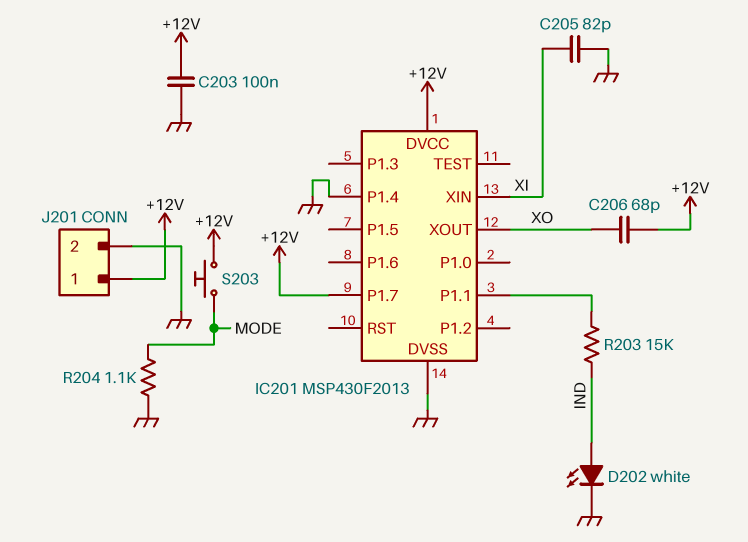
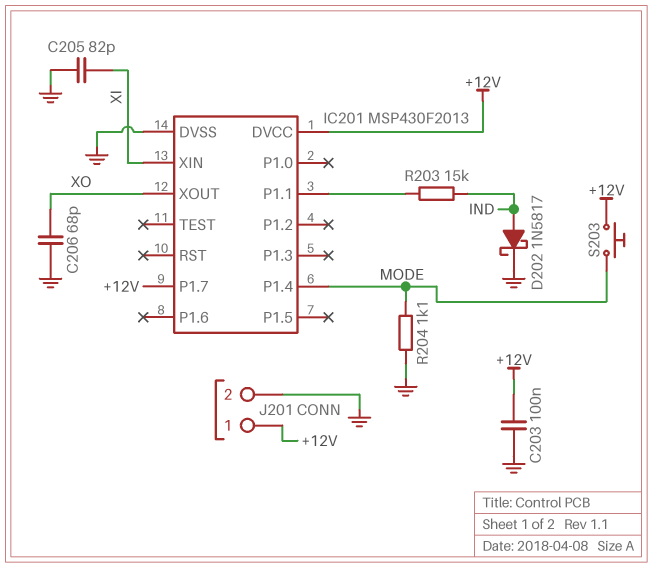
C206: 68pF (+12V, XO) -> 68pF (GND, XO)
D202: LED white (A IND, K GND) -> schottky 1N5817 (A IND, K GND)
IC201 pin P1.4: GND -> MODE

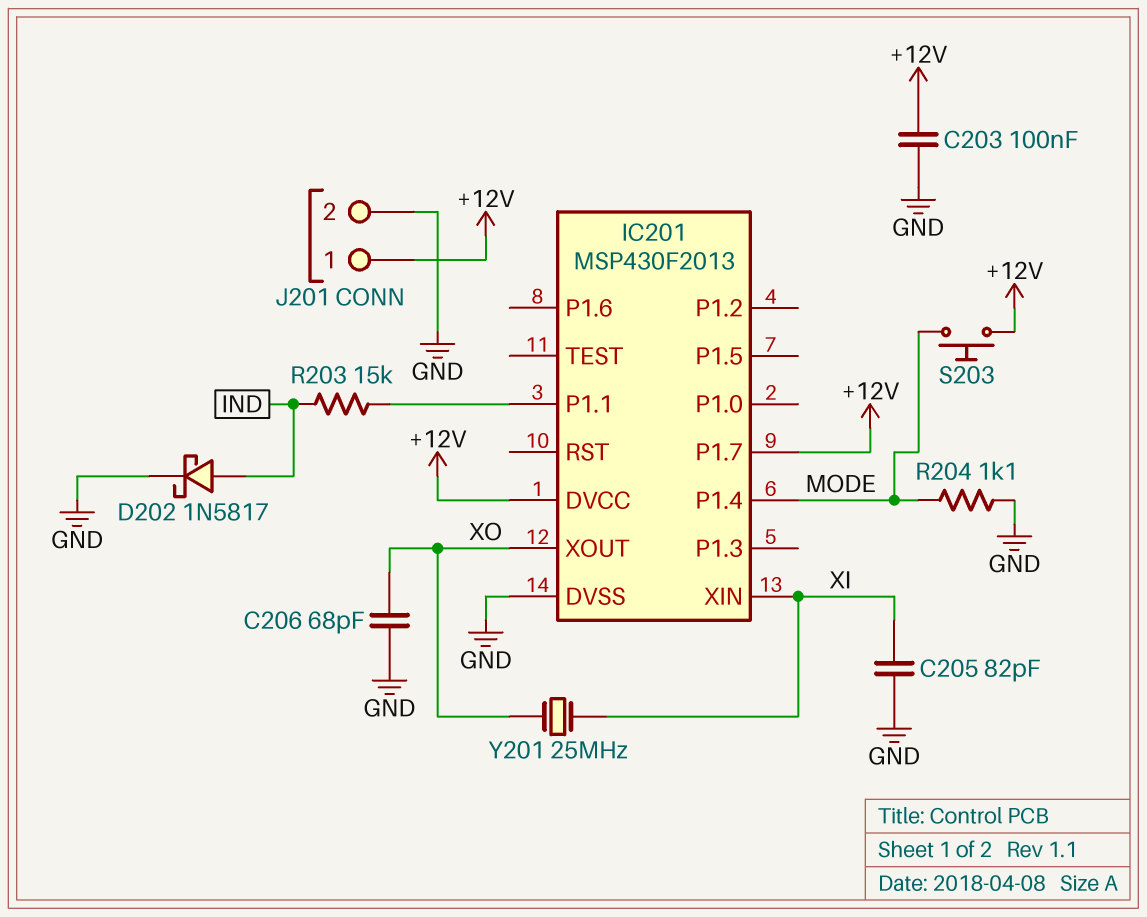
Y201: none -> 25MHz (XI, XO)

